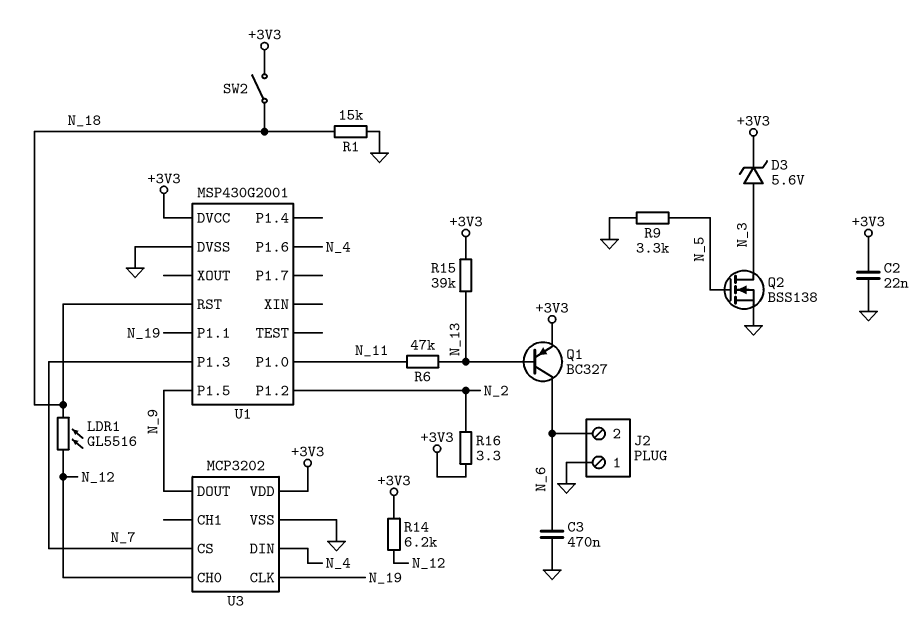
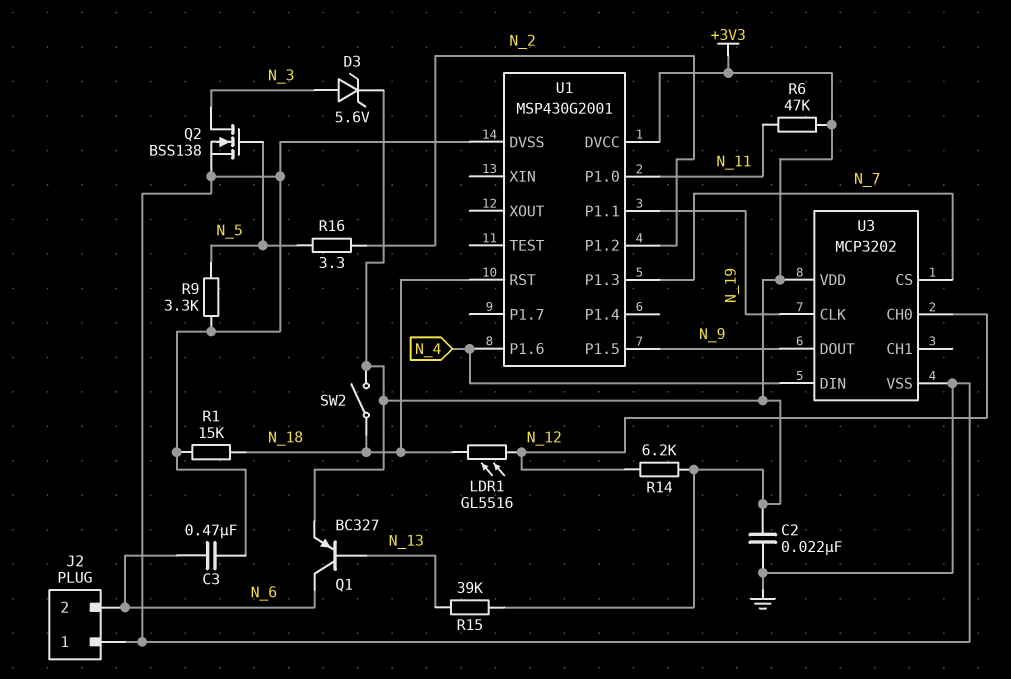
R6: 47k (N_11, N_13) -> 47k (+3V3, N_11)
R16: 3.3 (+3V3, N_2) -> 3.3 (N_2, N_5)

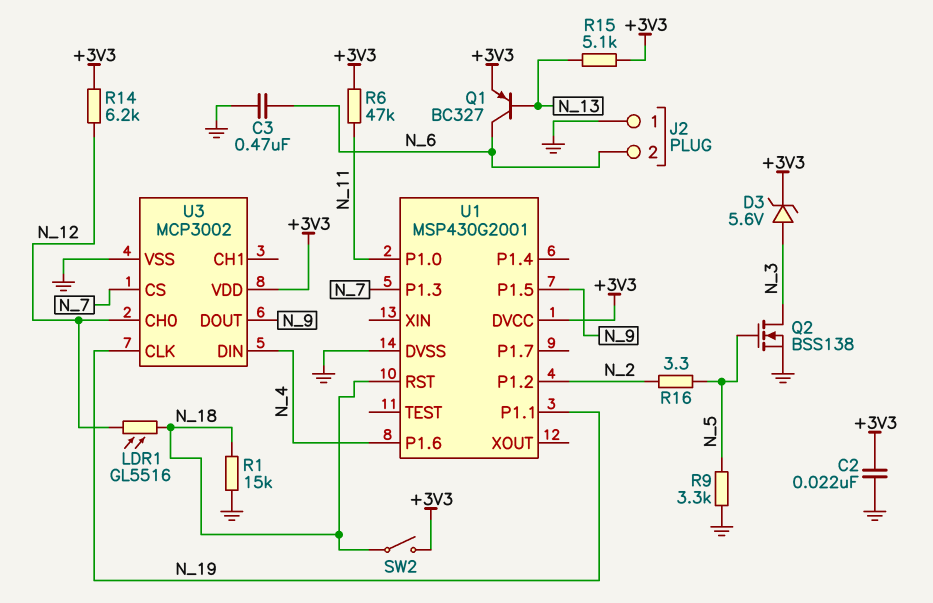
R15: 39k (+3V3, N_13) -> 5.1k (+3V3, N_13)
U3: MCP3202 -> MCP3002

